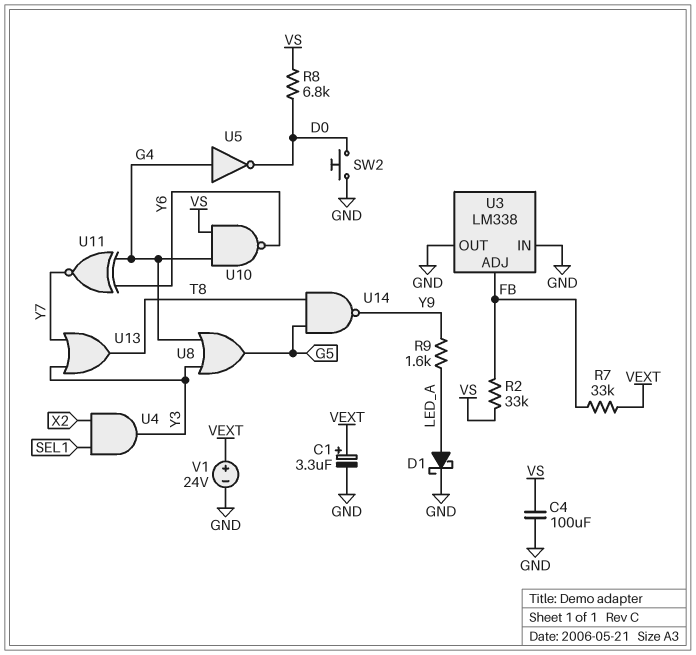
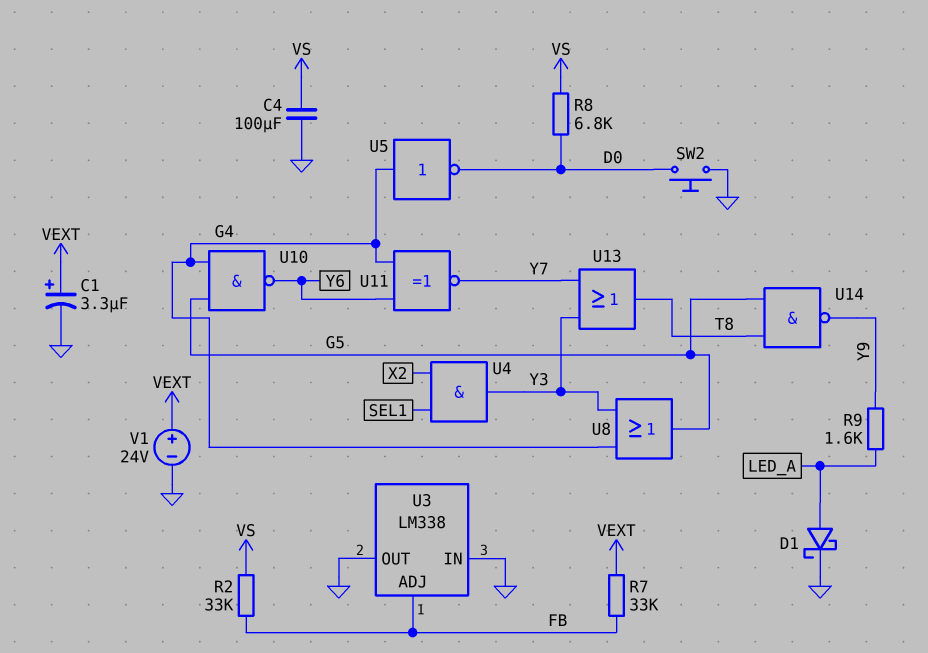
U10: NAND (in G4, in VS, out Y6) -> NAND (in G4, in G5, out Y6)

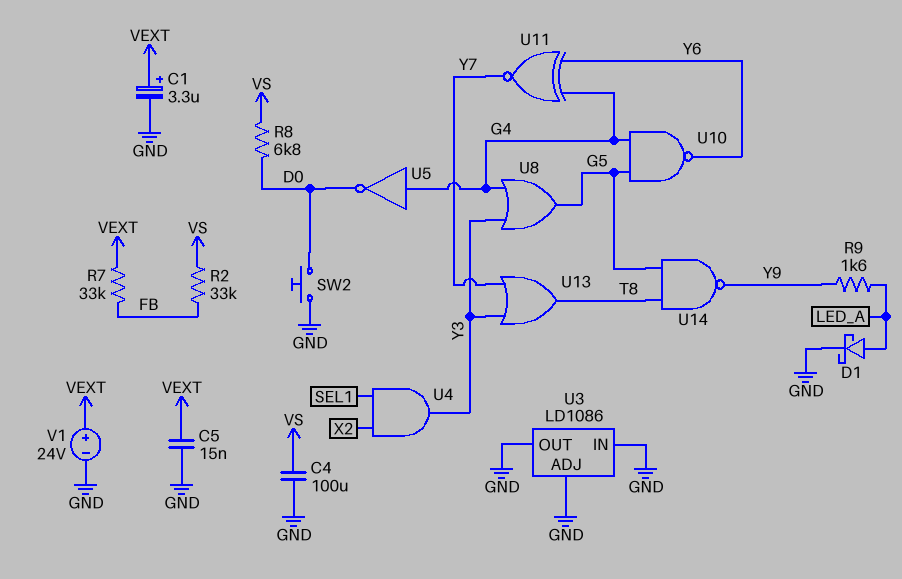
C5: none -> 15nF (GND, VEXT)
U3: LM338 -> LD1086
U3 pin ADJ: FB -> GND

